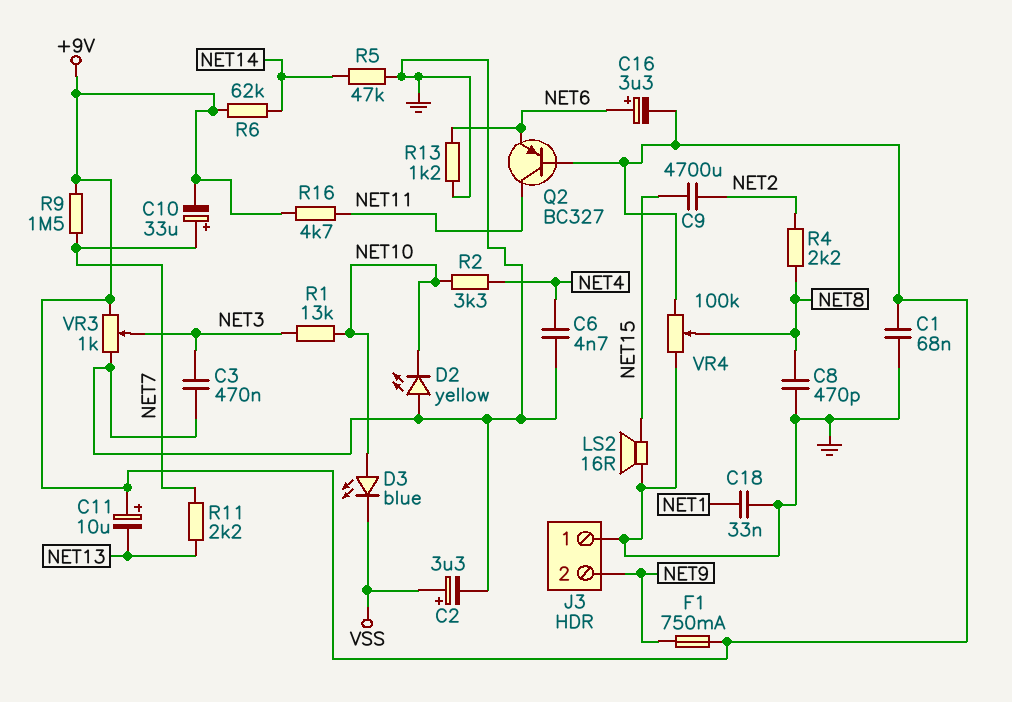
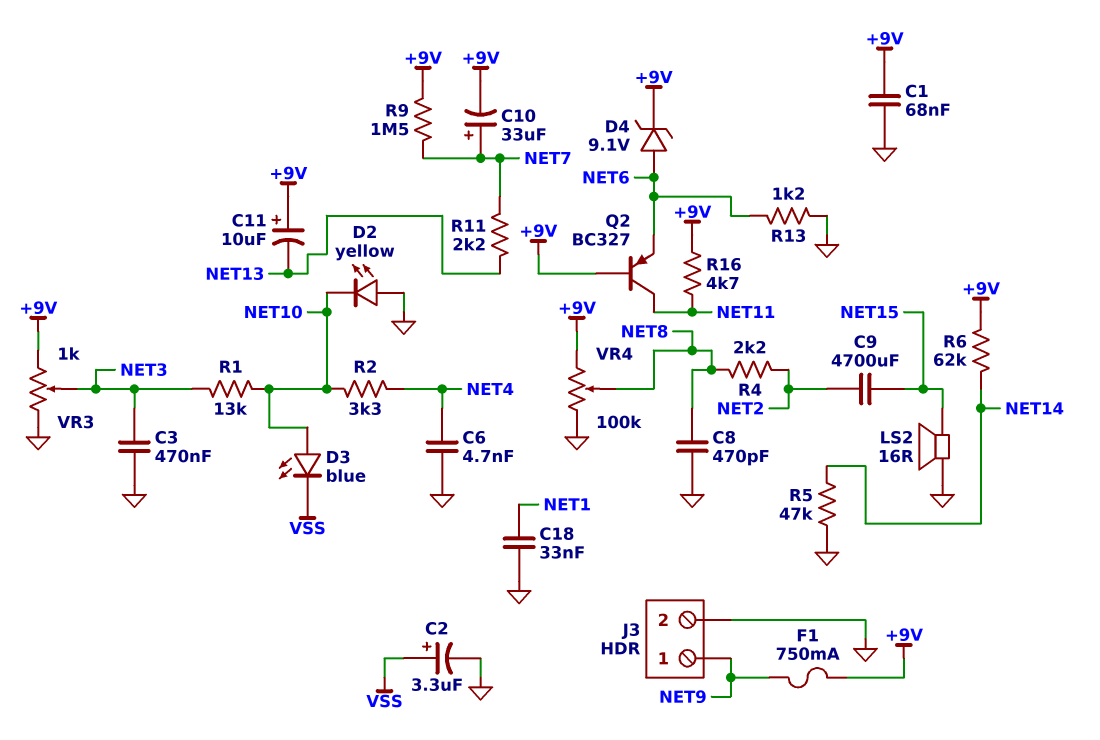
C16: 3.3uF (plus NET6, minus +9V) -> none
D4: none -> zener 9.1V (A NET6, K +9V)
J3 pin 1: GND -> NET9
J3 pin 2: NET9 -> GND

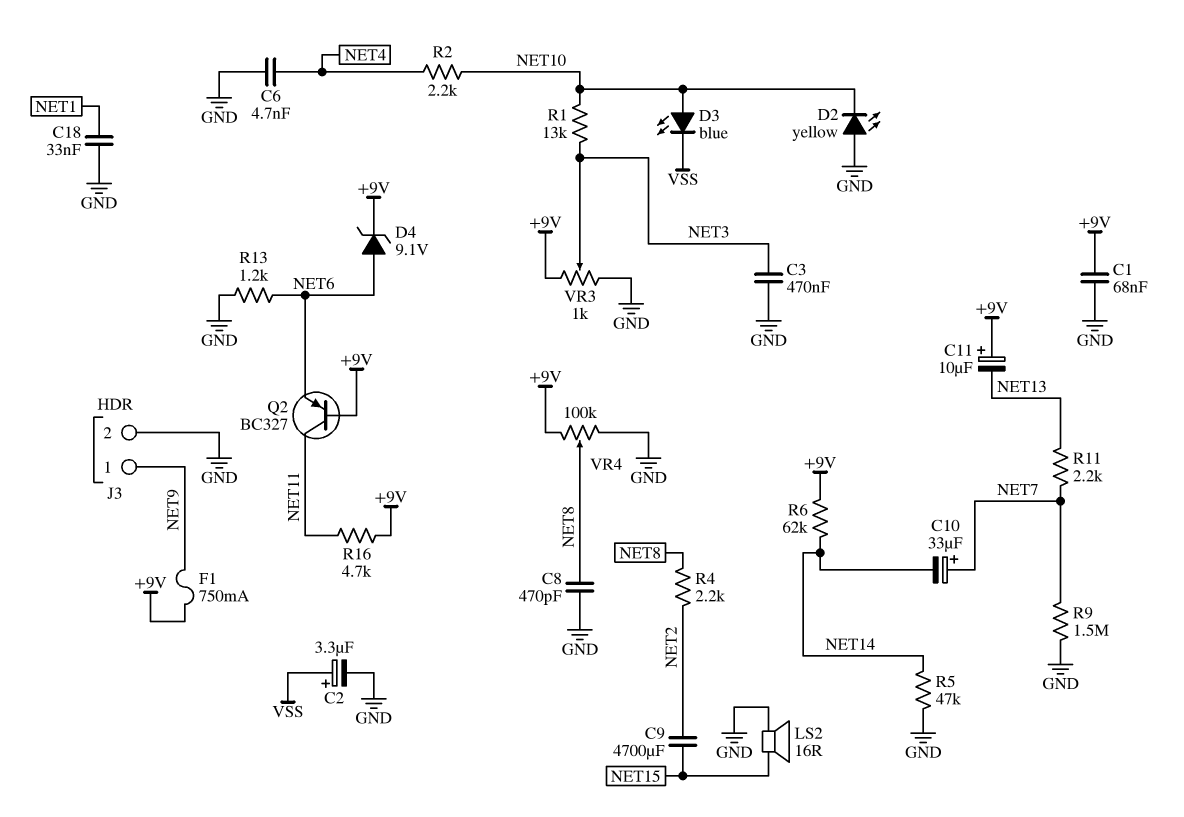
C10: 33uF (plus NET7, minus +9V) -> 33uF (plus NET7, minus NET14)
R2: 3.3k (NET4, NET10) -> 2.2k (NET4, NET10)
R9: 1.5M (+9V, NET7) -> 1.5M (GND, NET7)

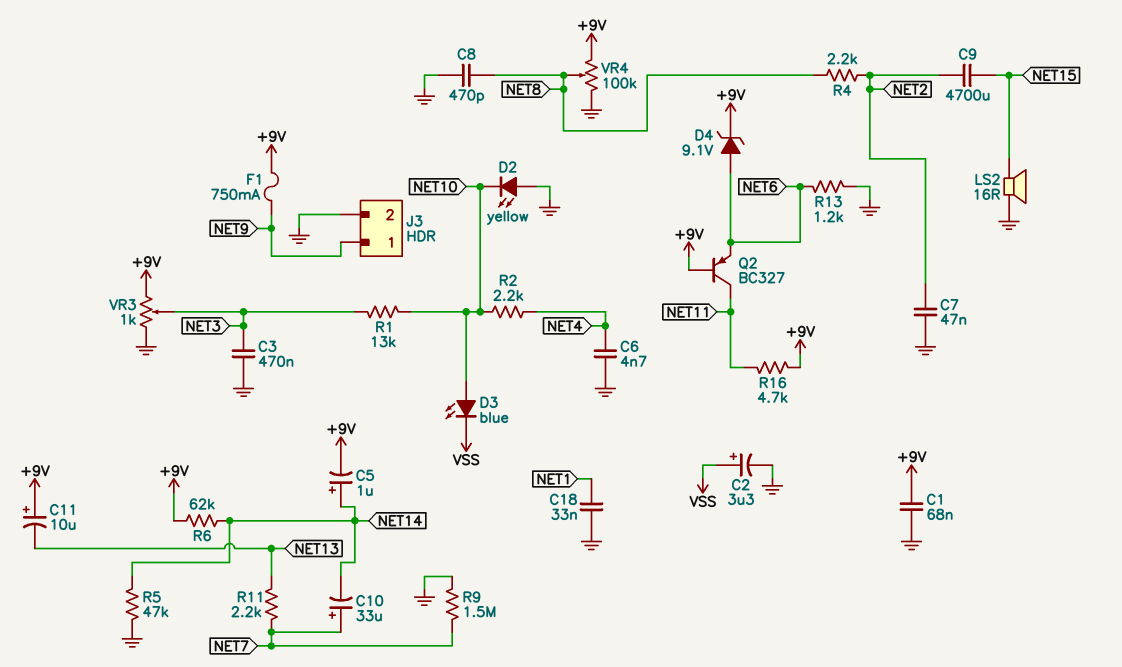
C5: none -> 1uF (plus NET14, minus +9V)
C7: none -> 47nF (GND, NET2)

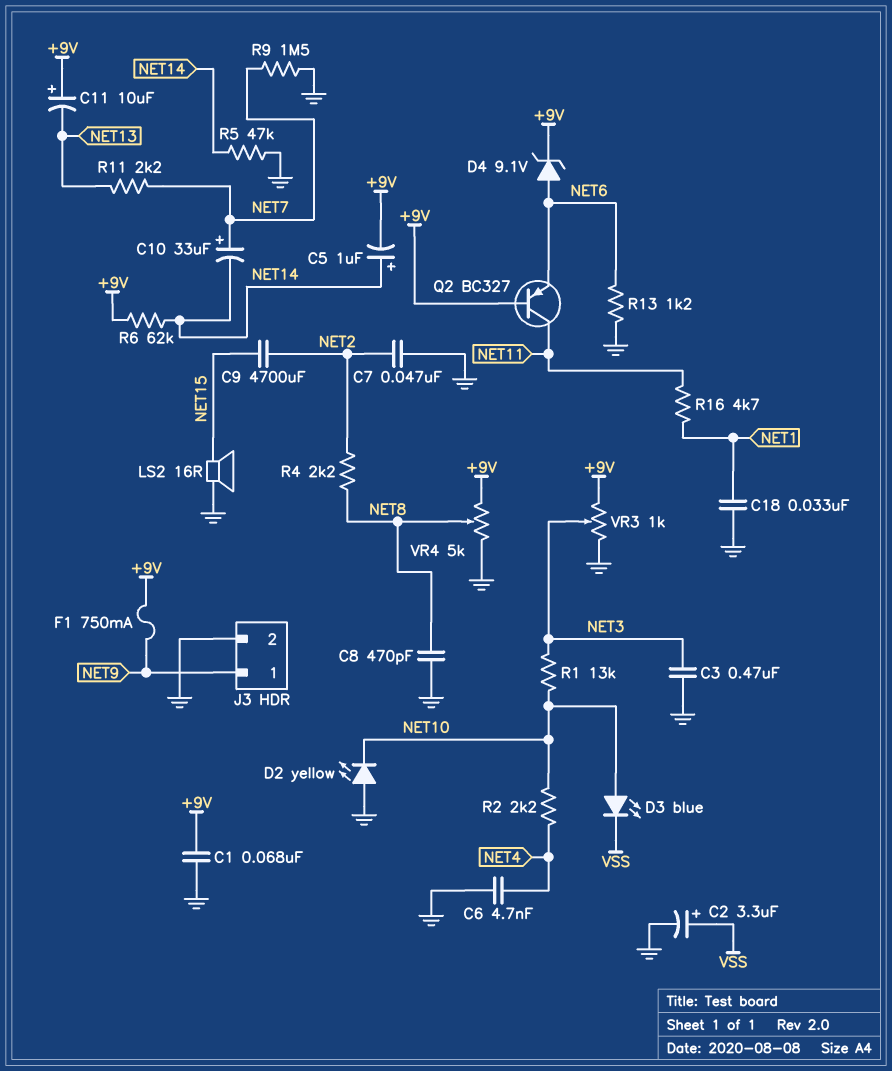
R16: 4.7k (+9V, NET11) -> 4.7k (NET1, NET11)
VR4: 100k (+9V, GND, wiper NET8) -> 5k (+9V, GND, wiper NET8)

